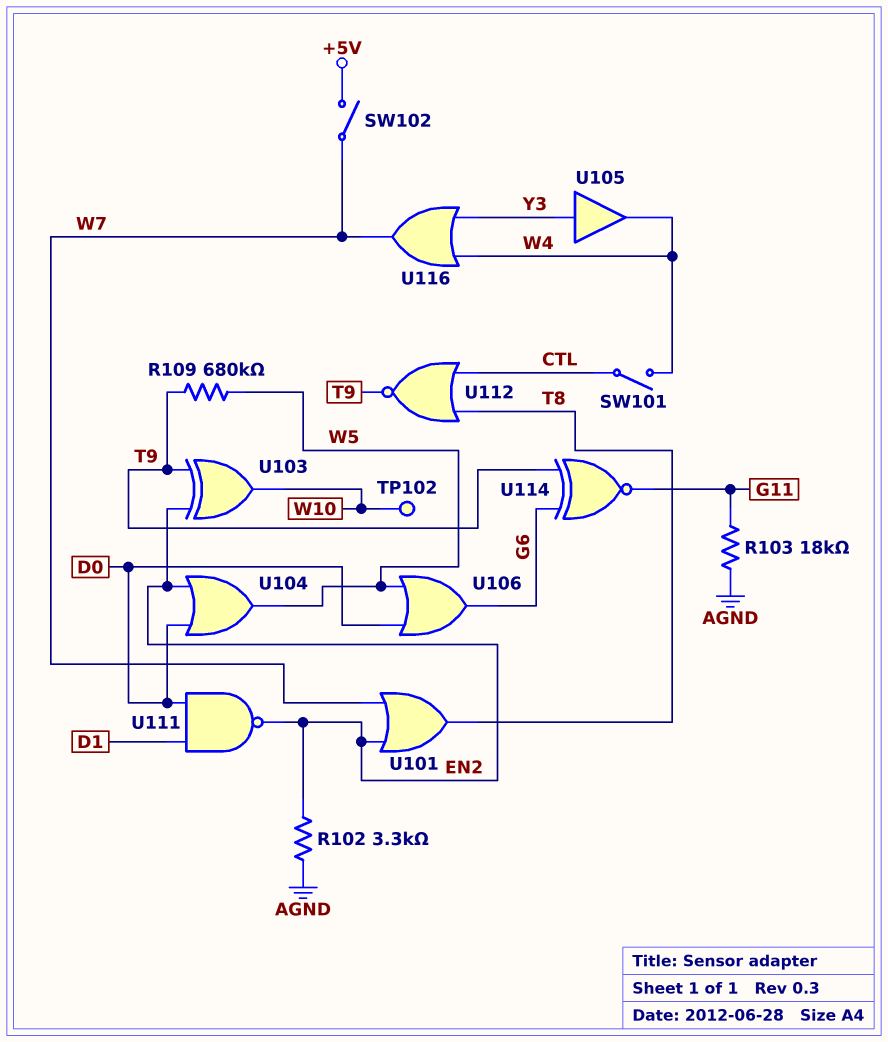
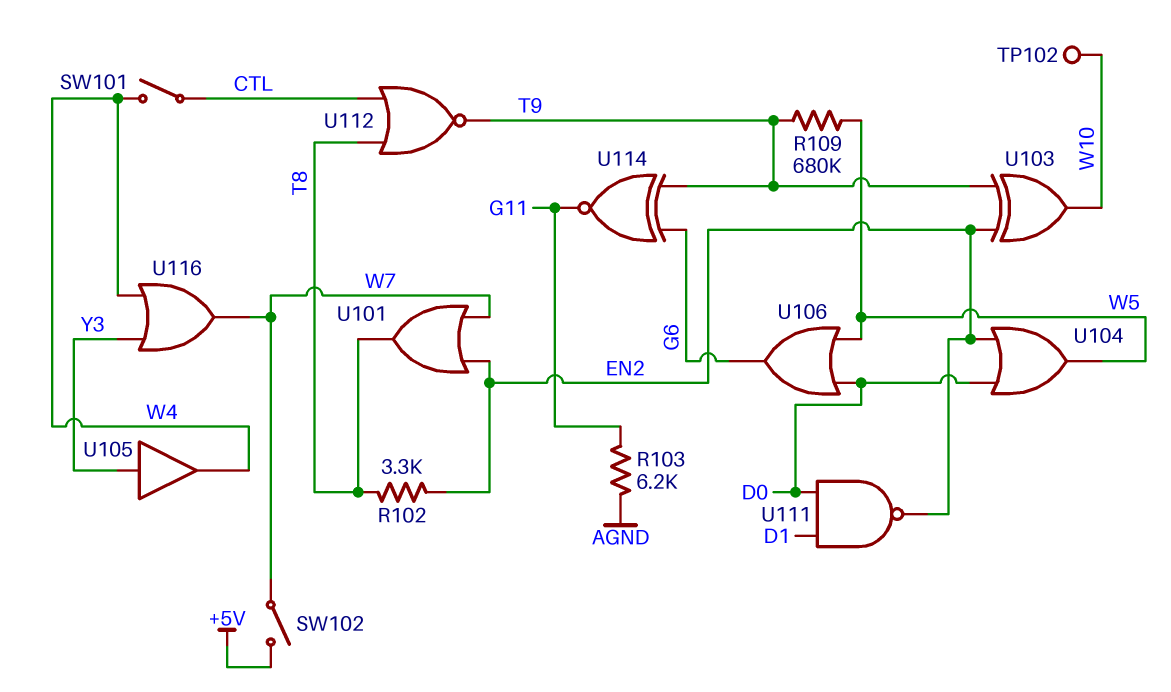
R102: 3.3k (AGND, EN2) -> 3.3k (EN2, T8)
R103: 18k (AGND, G11) -> 6.2k (AGND, G11)

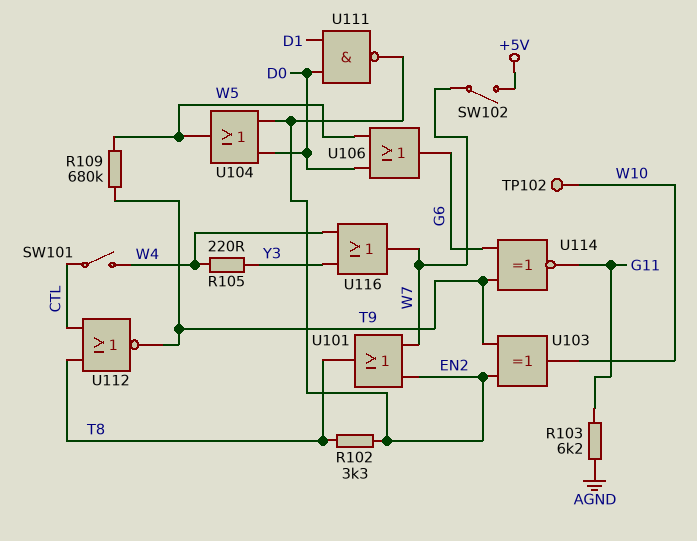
R105: none -> 220 (W4, Y3)
U105: buffer (in Y3, out W4) -> none

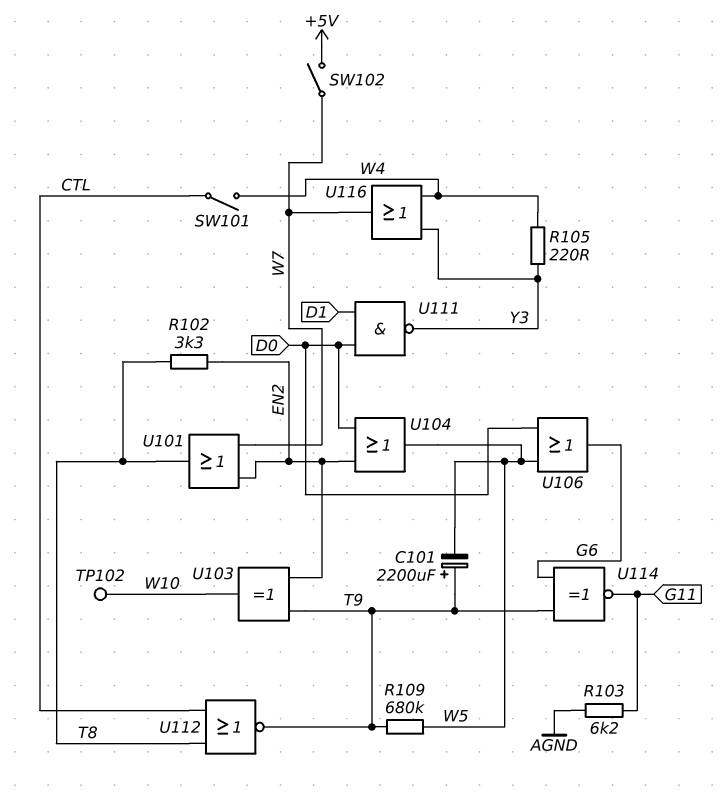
C101: none -> 2200uF (plus T9, minus W5)
U111: NAND (in D0, in D1, out EN2) -> NAND (in D0, in D1, out Y3)

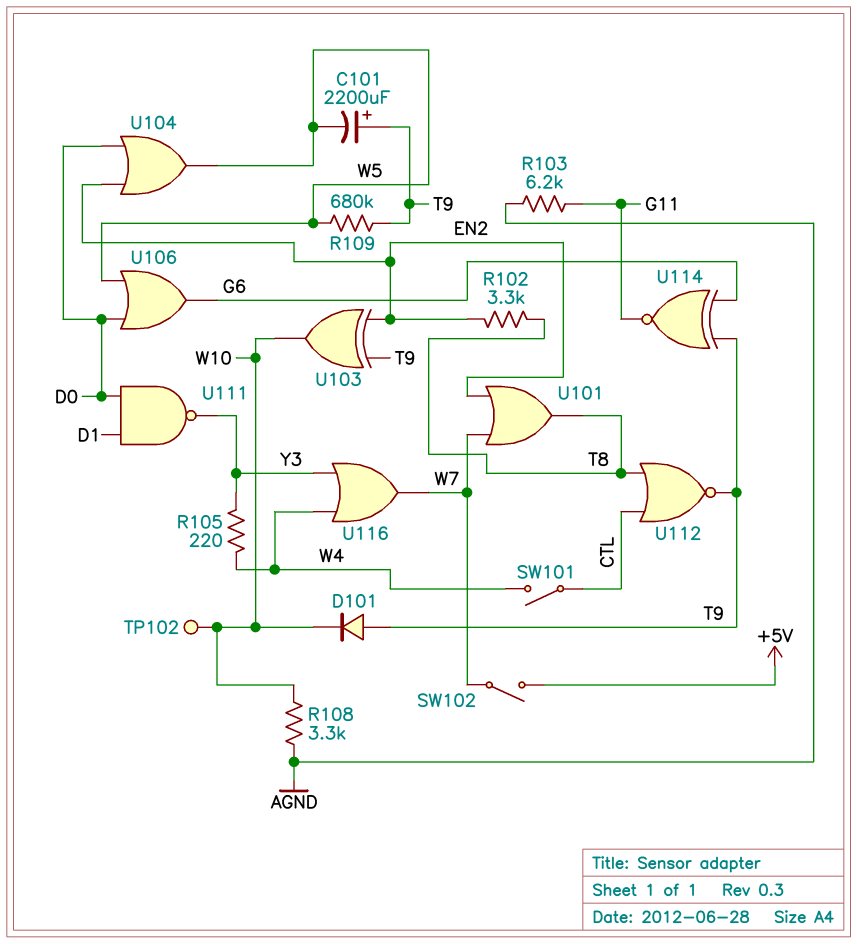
D101: none -> diode (A T9, K W10)
R108: none -> 3.3k (AGND, W10)

